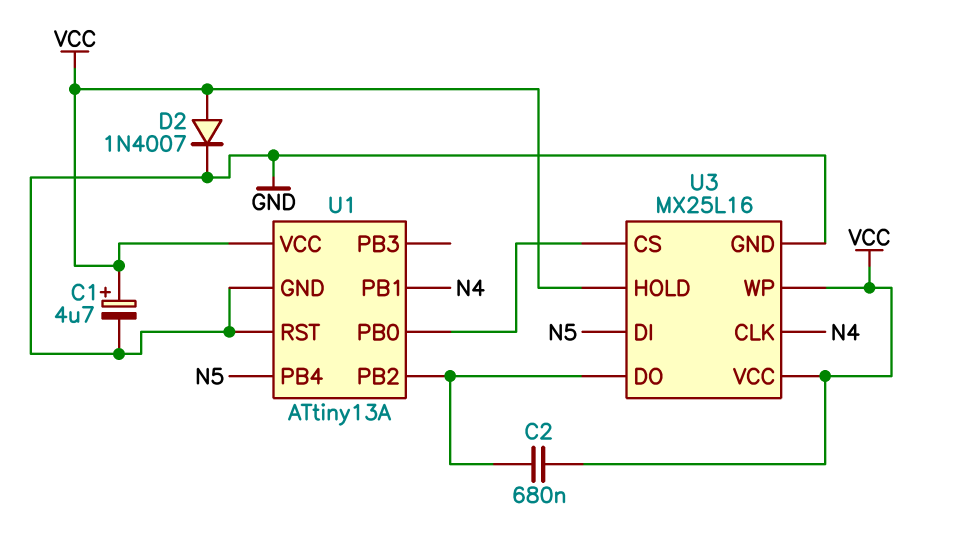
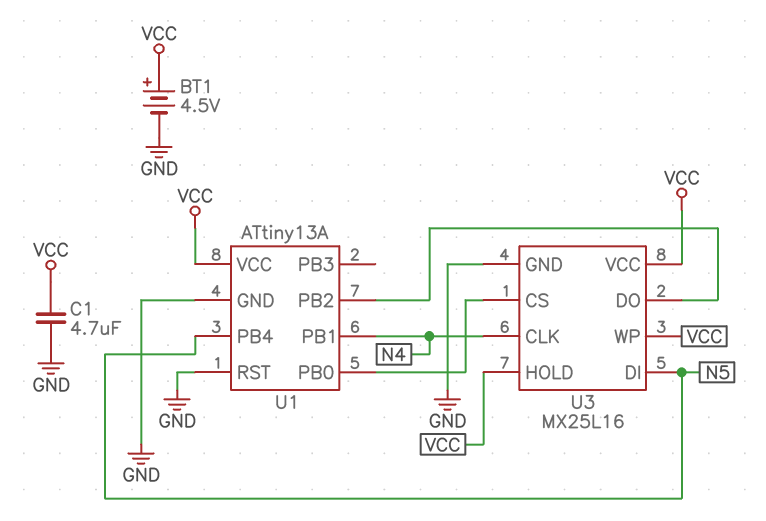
BT1: none -> 4.5V (plus VCC, minus GND)
C1: 4.7uF (plus VCC, minus GND) -> 4.7uF (GND, VCC)
C2: 680nF (U1/PB2, VCC) -> none
D2: diode 1N4007 (A VCC, K GND) -> none

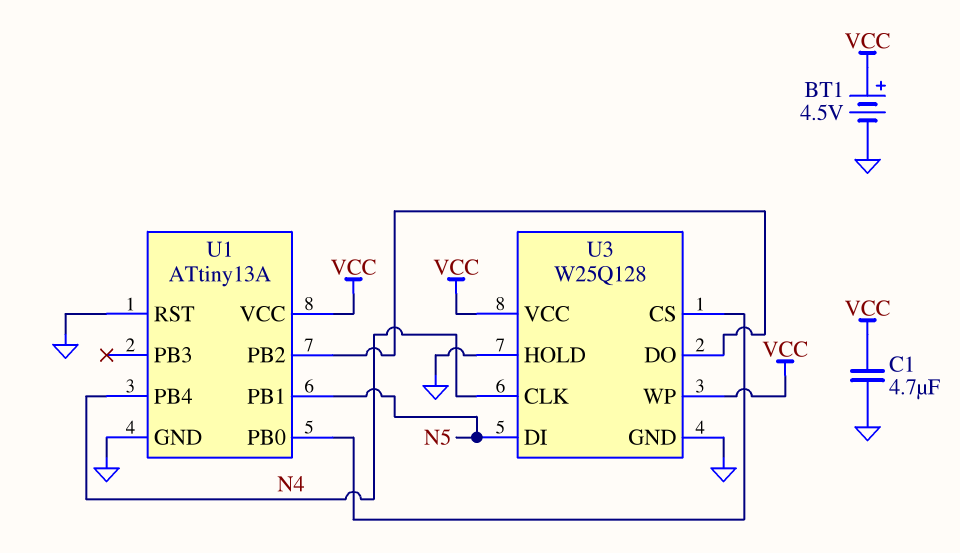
U1 pin PB1: N4 -> N5
U1 pin PB4: N5 -> N4
U3: MX25L16 -> W25Q128
U3 pin HOLD: VCC -> GND

